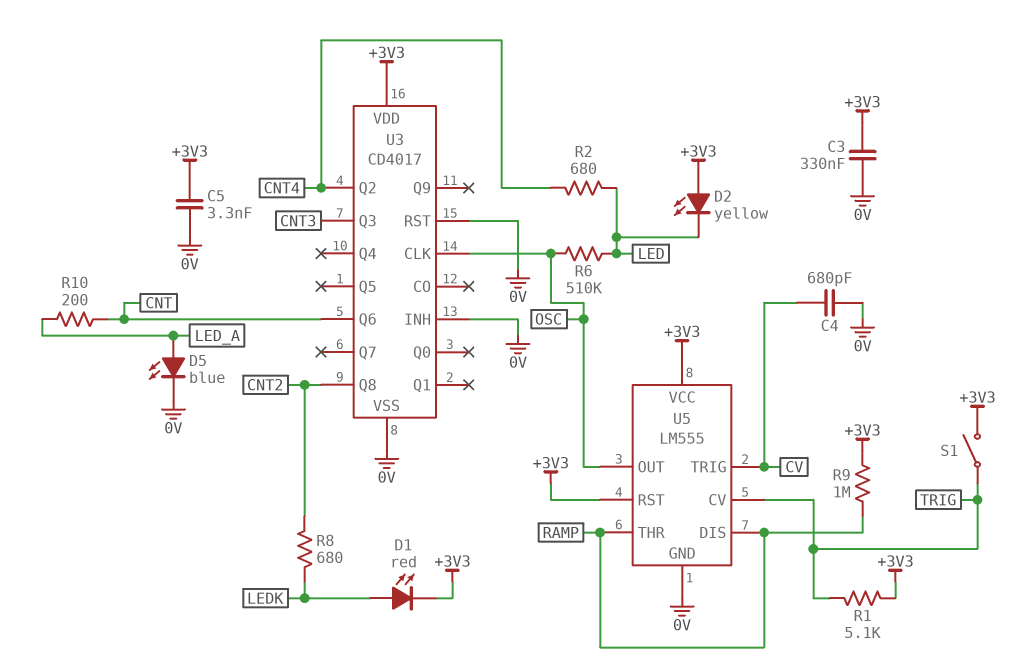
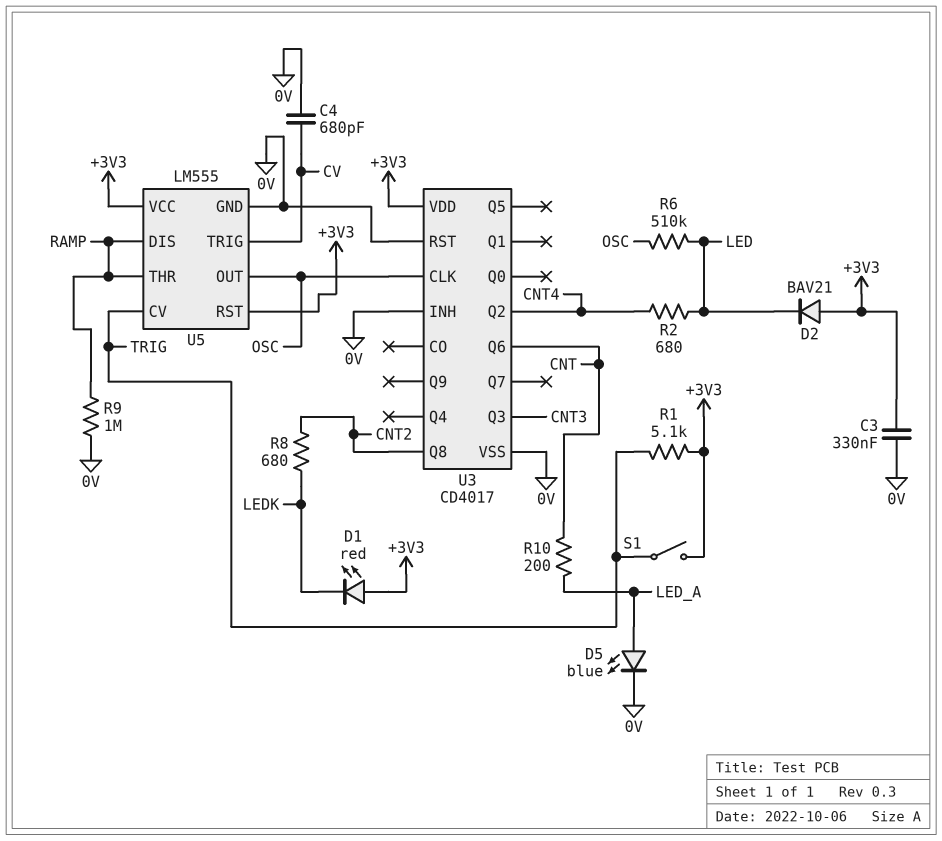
C5: 3.3nF (+3V3, 0V) -> none
D1: LED red (A LEDK, K +3V3) -> LED red (A +3V3, K LEDK)
D2: LED yellow (A +3V3, K LED) -> diode BAV21 (A +3V3, K LED)
R9: 1M (+3V3, RAMP) -> 1M (0V, RAMP)

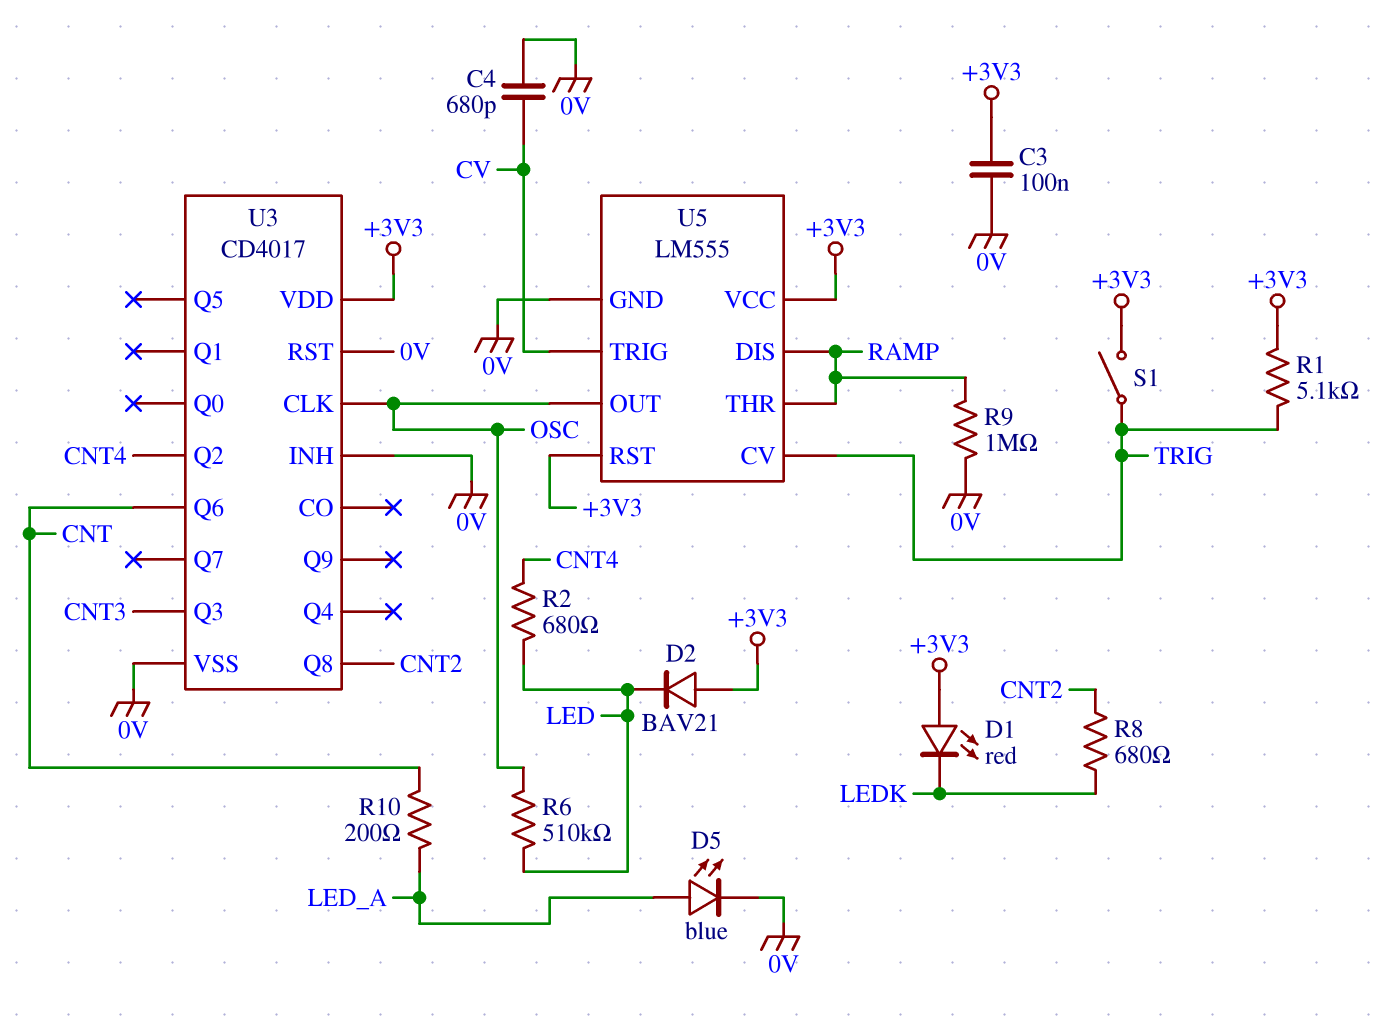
C3: 330nF (+3V3, 0V) -> 100nF (+3V3, 0V)

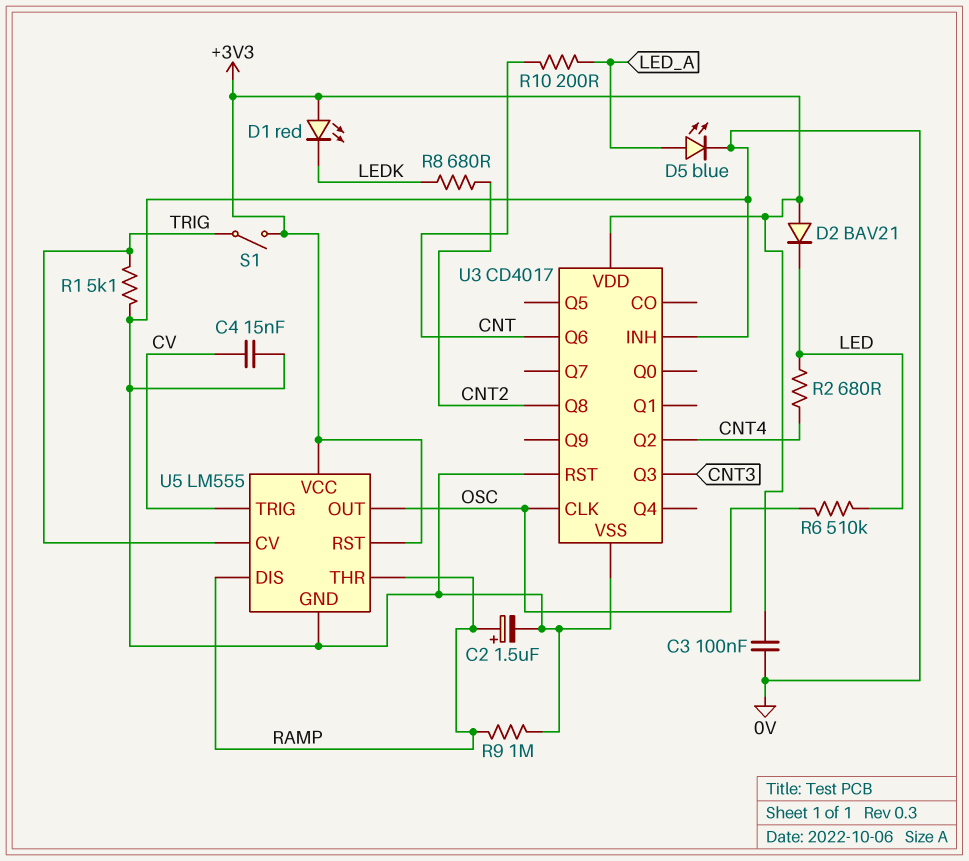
C2: none -> 1.5uF (plus RAMP, minus 0V)
C4: 680pF (0V, CV) -> 15nF (0V, CV)
R1: 5.1k (+3V3, TRIG) -> 5.1k (0V, TRIG)

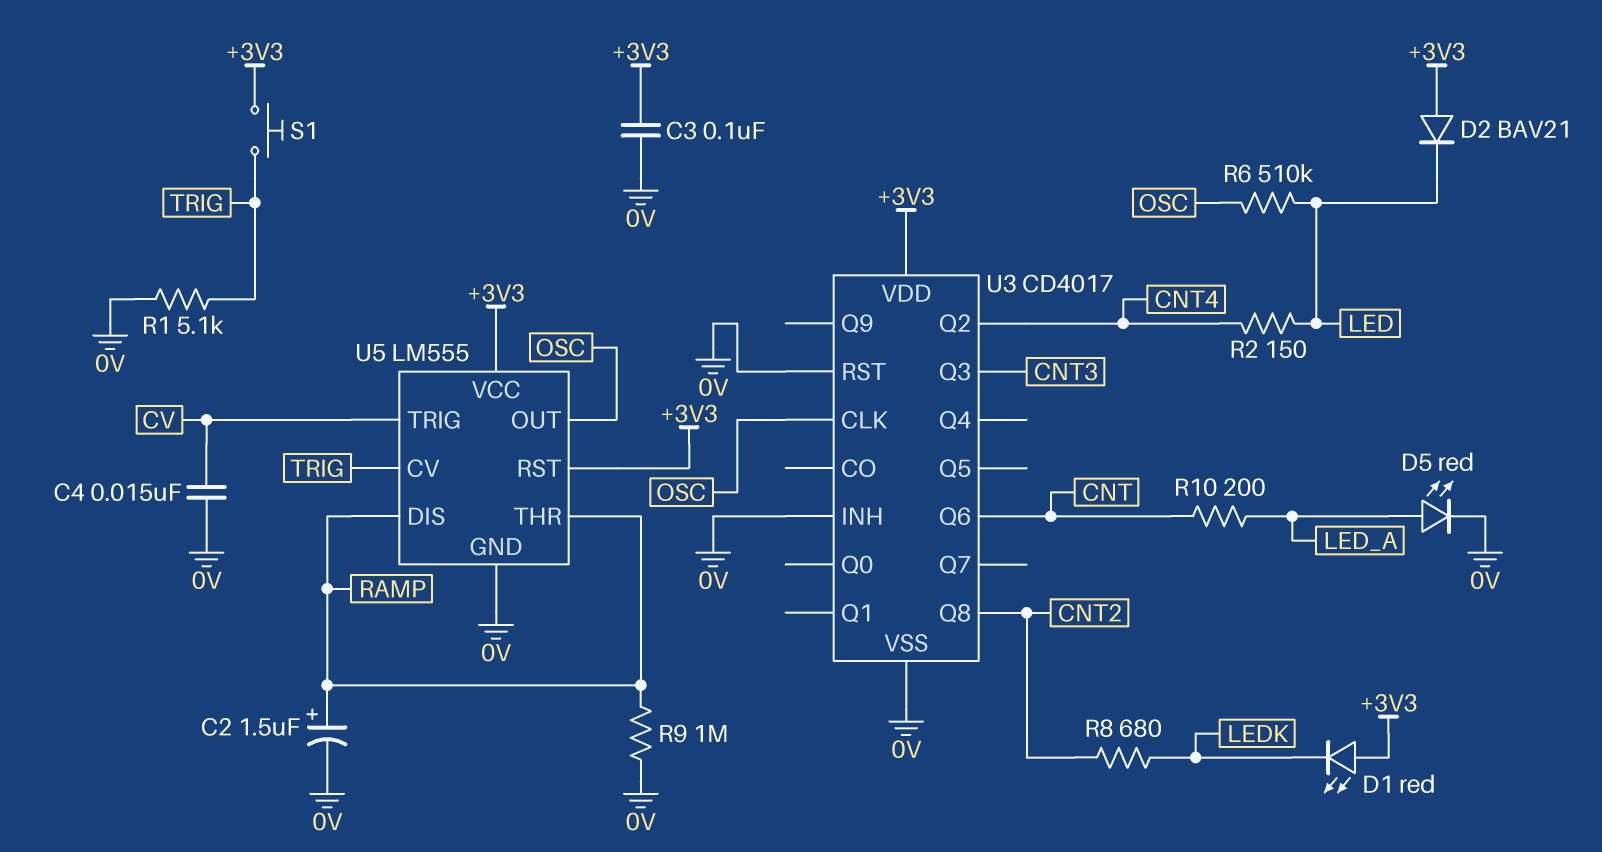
D5: LED blue (A LED_A, K 0V) -> LED red (A LED_A, K 0V)
R2: 680 (CNT4, LED) -> 150 (CNT4, LED)
S1: switch (+3V3, TRIG) -> button (+3V3, TRIG)

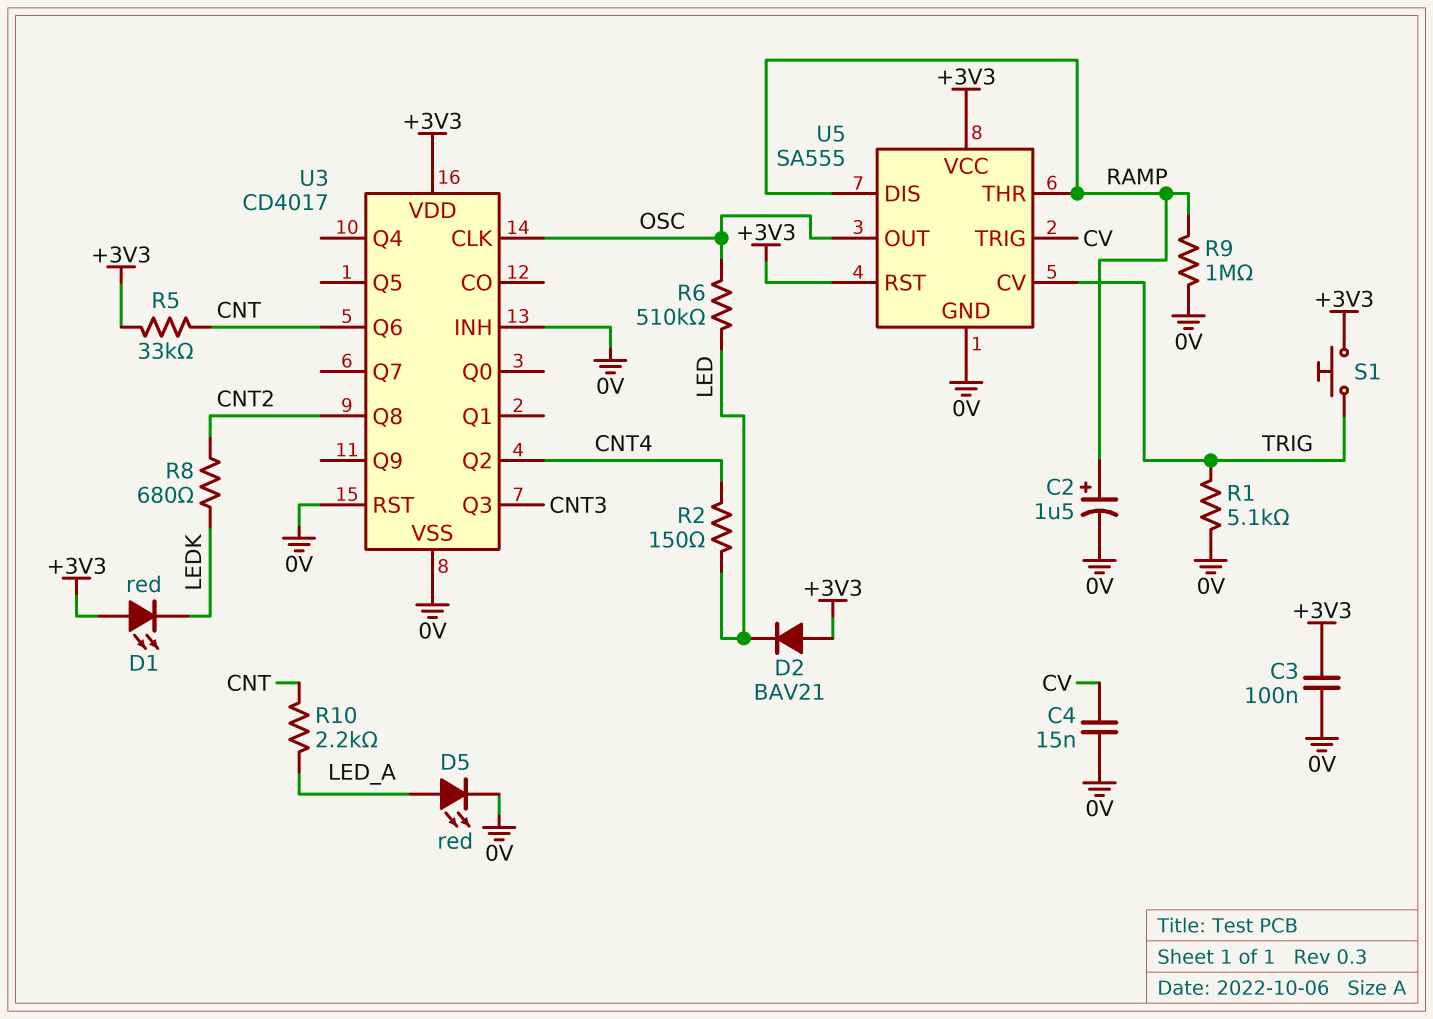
R5: none -> 33k (+3V3, CNT)
R10: 200 (CNT, LED_A) -> 2.2k (CNT, LED_A)
U5: LM555 -> SA555

